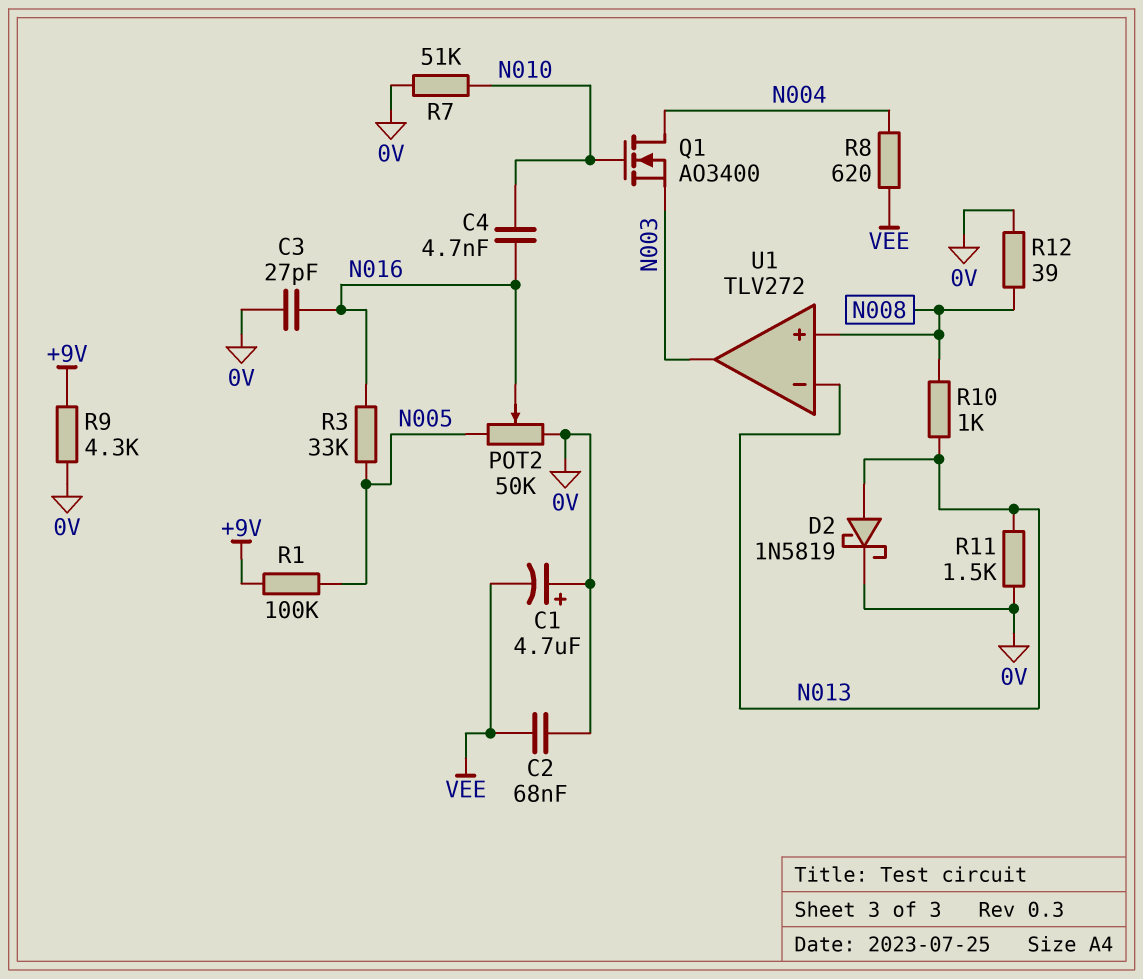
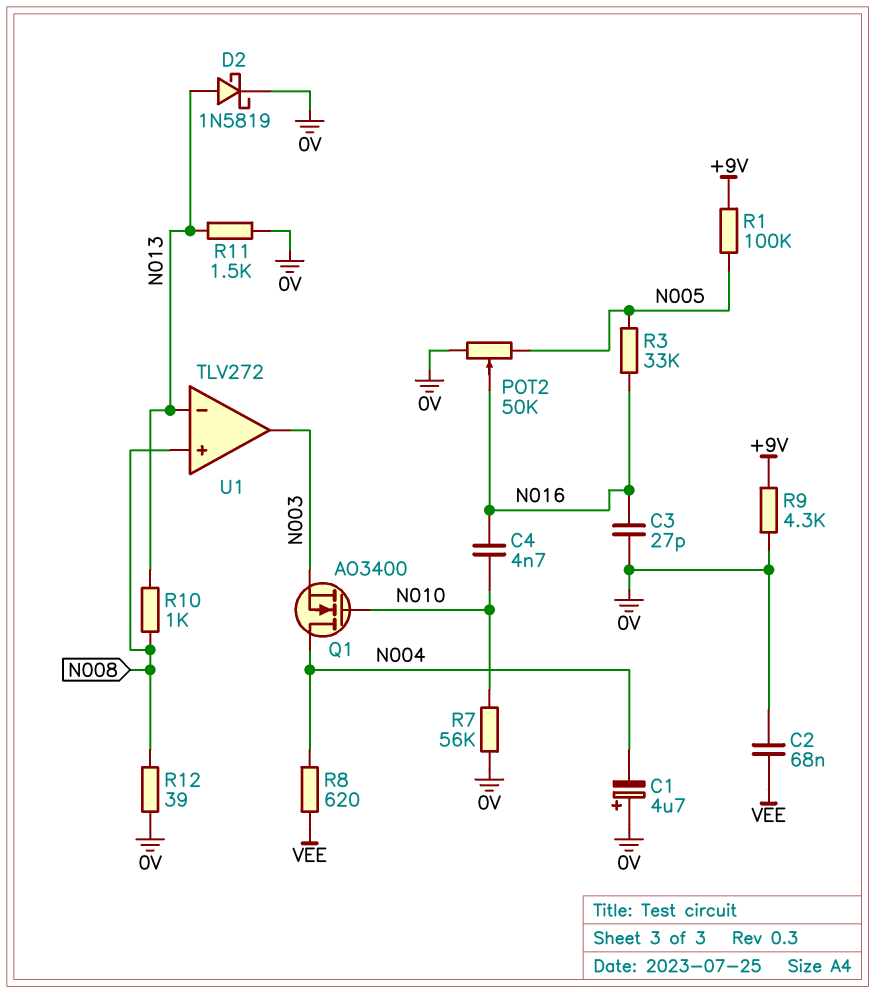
C1: 4.7uF (plus 0V, minus VEE) -> 4.7uF (plus 0V, minus N004)
R7: 51k (0V, N010) -> 56k (0V, N010)

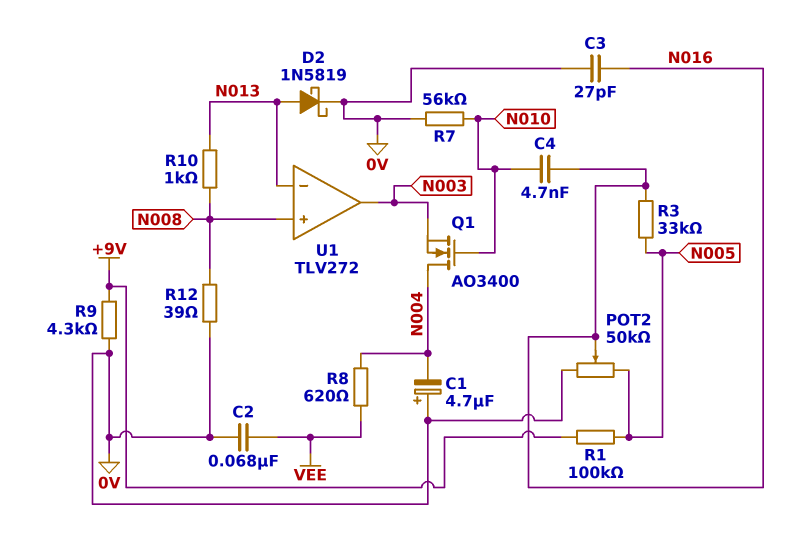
R11: 1.5k (0V, N013) -> none

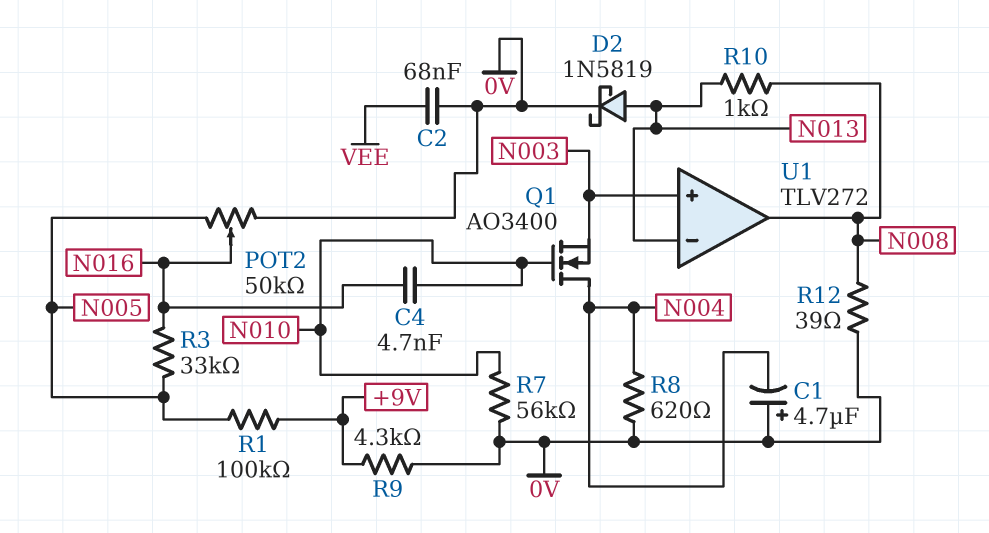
C3: 27pF (0V, N016) -> none
R8: 620 (N004, VEE) -> 620 (0V, N004)
U1 pin in+: N008 -> N003
U1 pin out: N003 -> N008

